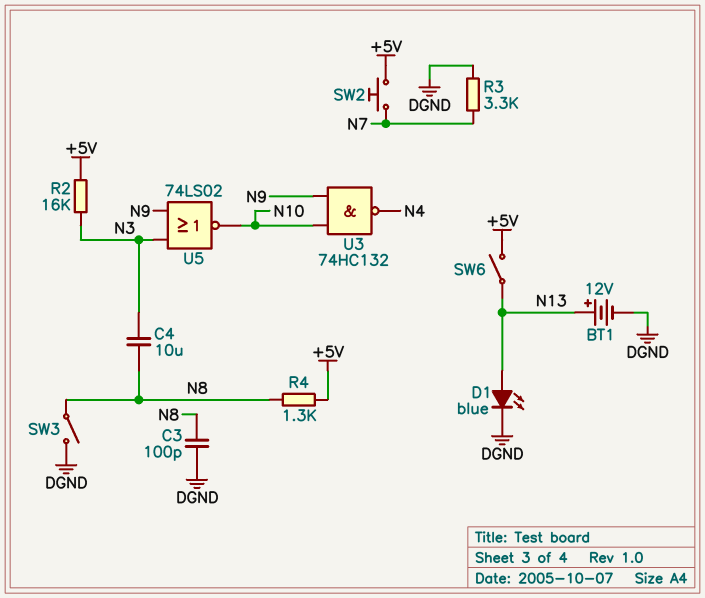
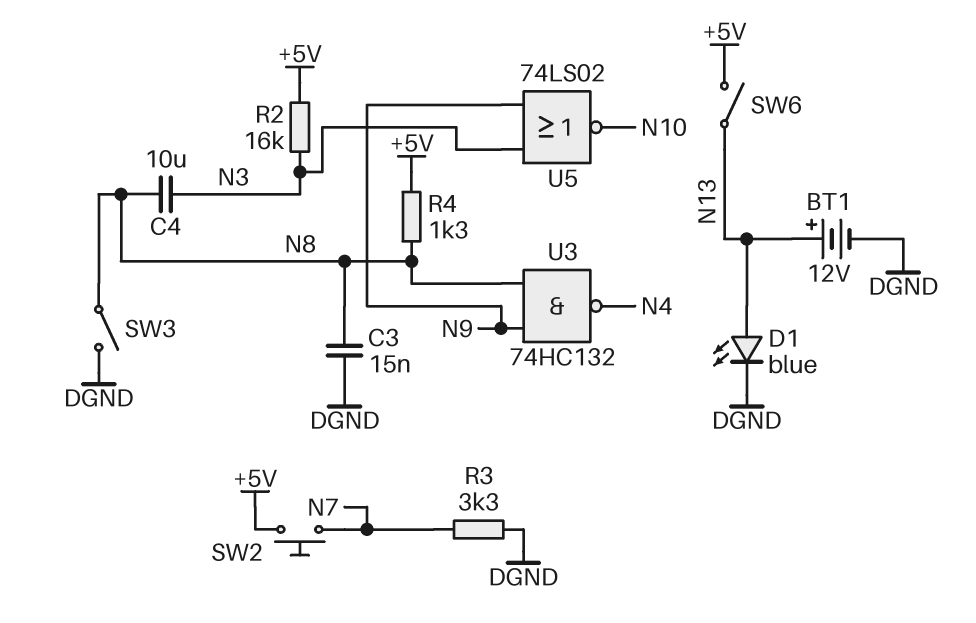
C3: 100pF (DGND, N8) -> 15nF (DGND, N8)
U3: NAND 74HC132 (in N9, in N10, out N4) -> NAND 74HC132 (in N8, in N9, out N4)

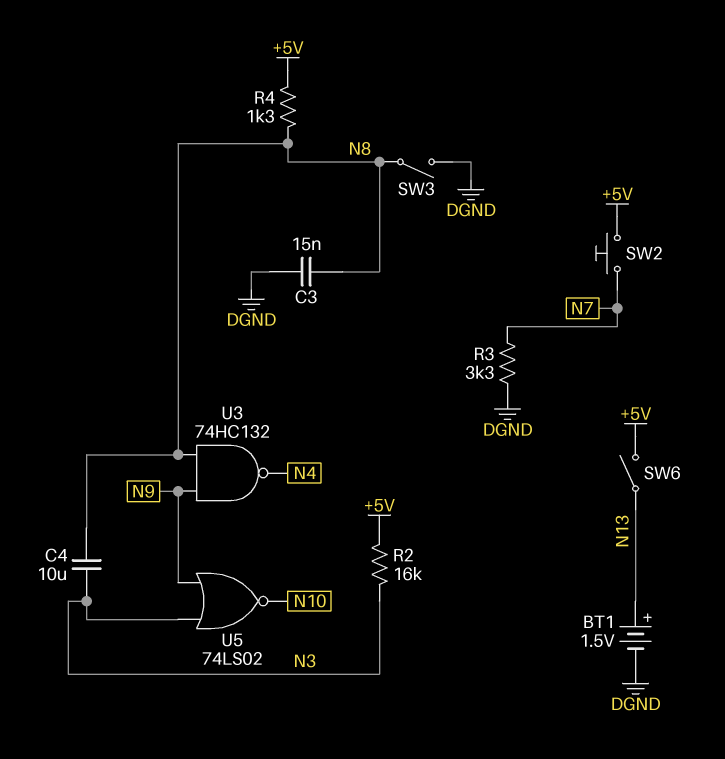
BT1: 12V (plus N13, minus DGND) -> 1.5V (plus N13, minus DGND)
D1: LED blue (A N13, K DGND) -> none

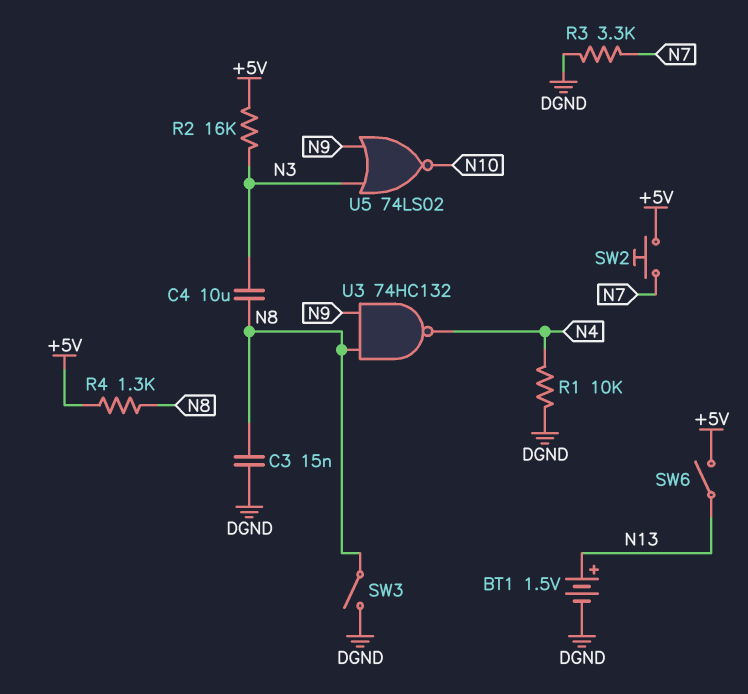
R1: none -> 10k (DGND, N4)

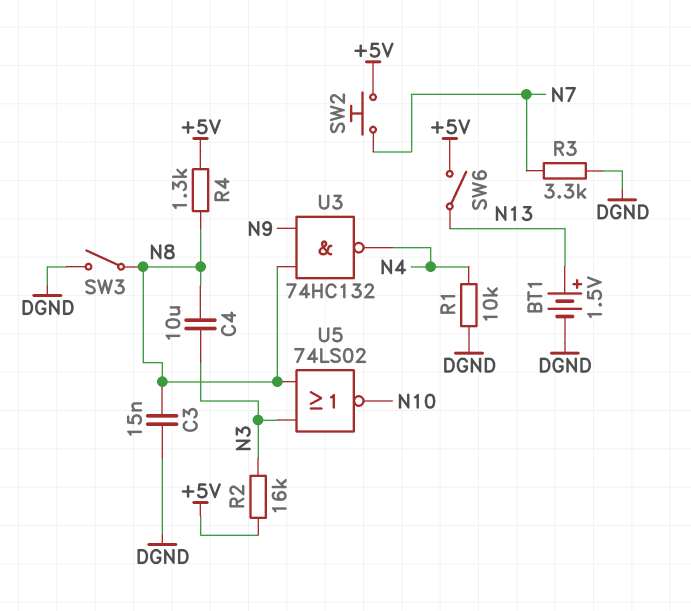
U5: NOR 74LS02 (in N3, in N9, out N10) -> NOR 74LS02 (in N3, in N8, out N10)

